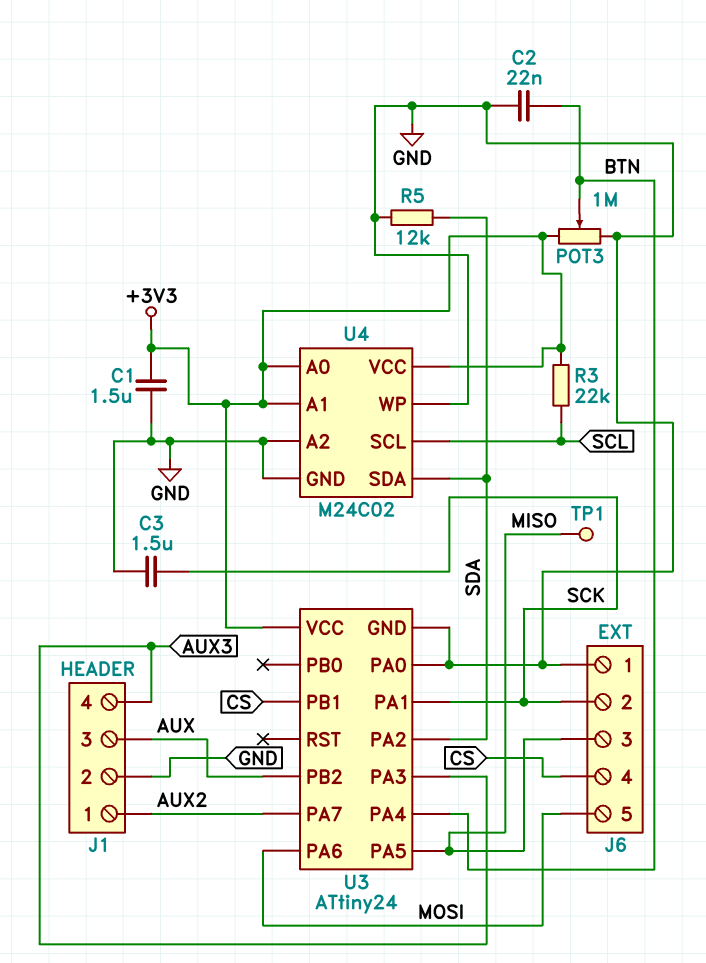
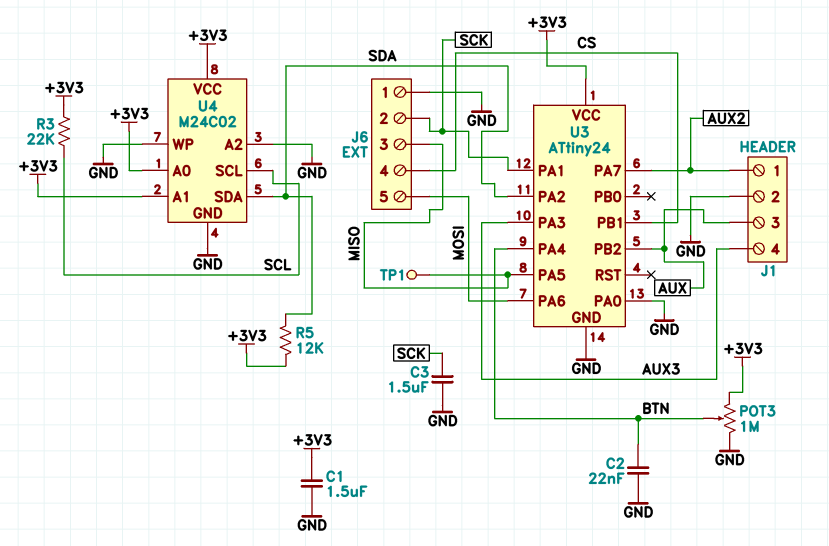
R5: 12k (GND, SDA) -> 12k (+3V3, SDA)

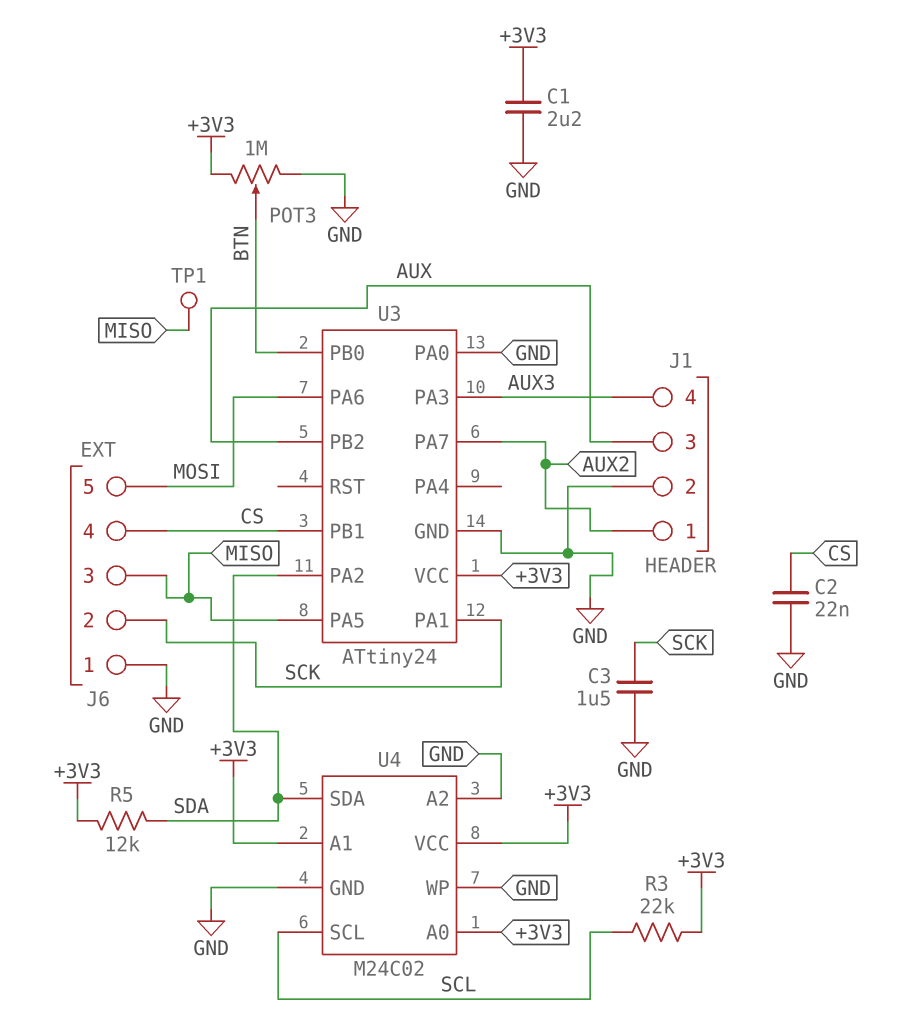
C1: 1.5uF (+3V3, GND) -> 2.2uF (+3V3, GND)
C2: 22nF (BTN, GND) -> 22nF (CS, GND)
U3 pin PA4: BTN -> none
U3 pin PB0: none -> BTN

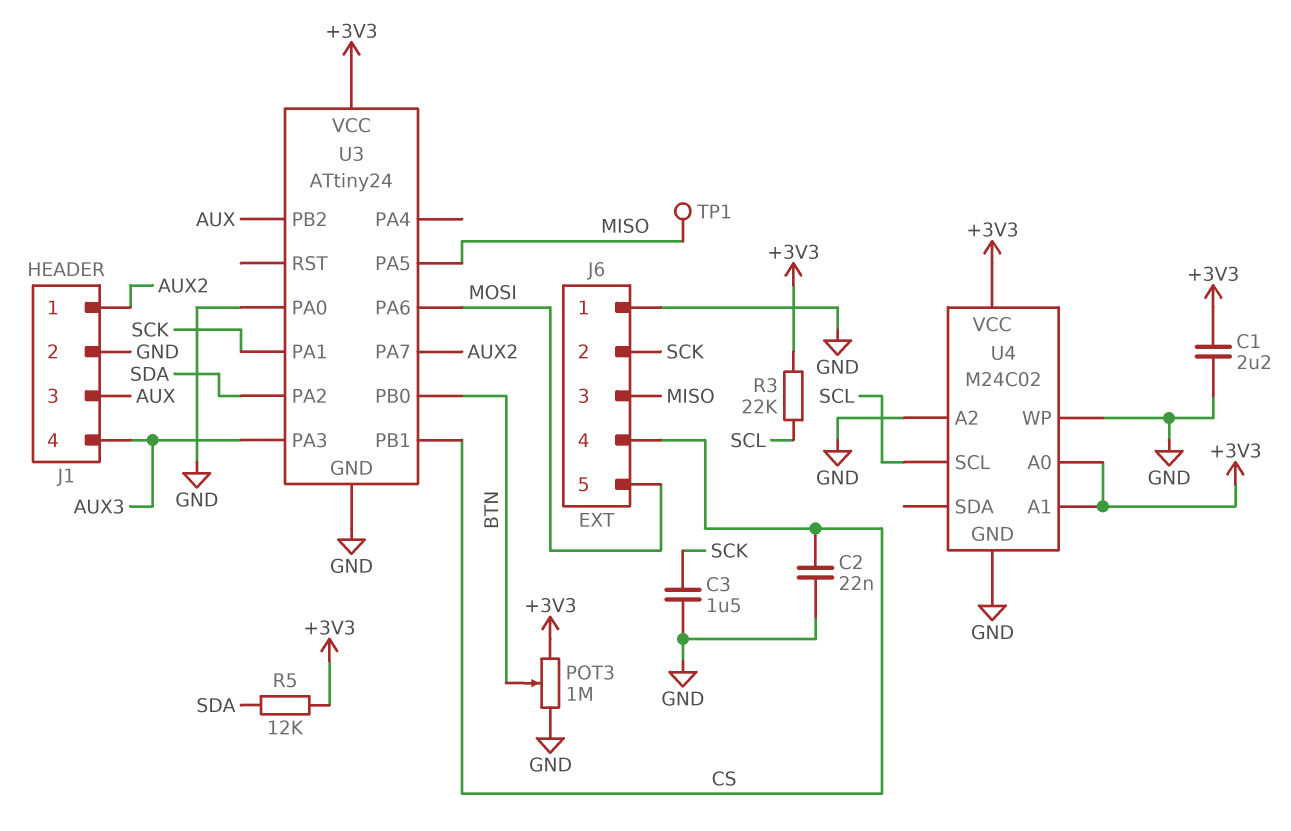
U4 pin SDA: SDA -> none

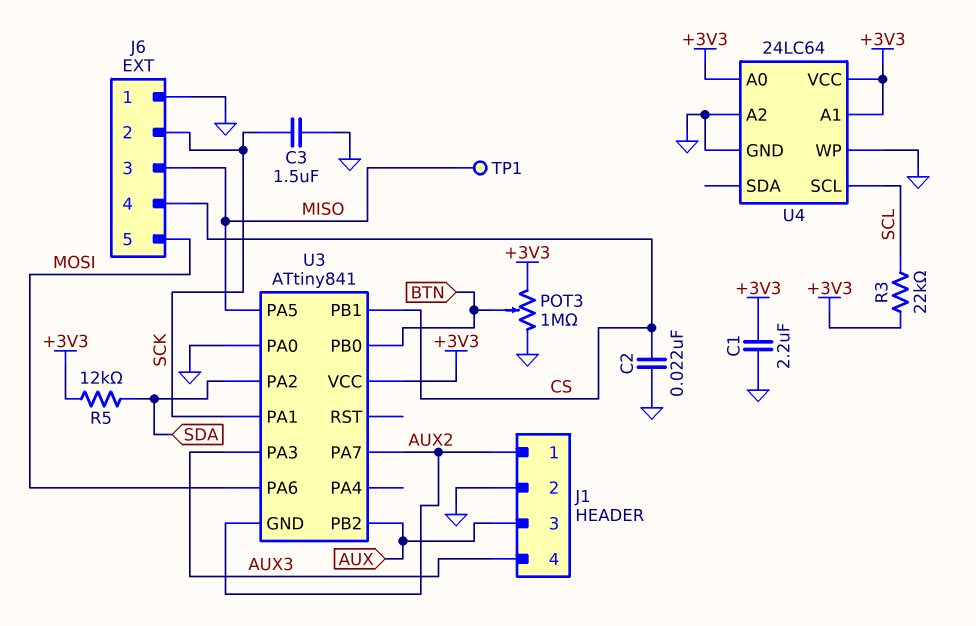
U3: ATtiny24 -> ATtiny841
U3 pin GND: GND -> AUX2
U4: M24C02 -> 24LC64

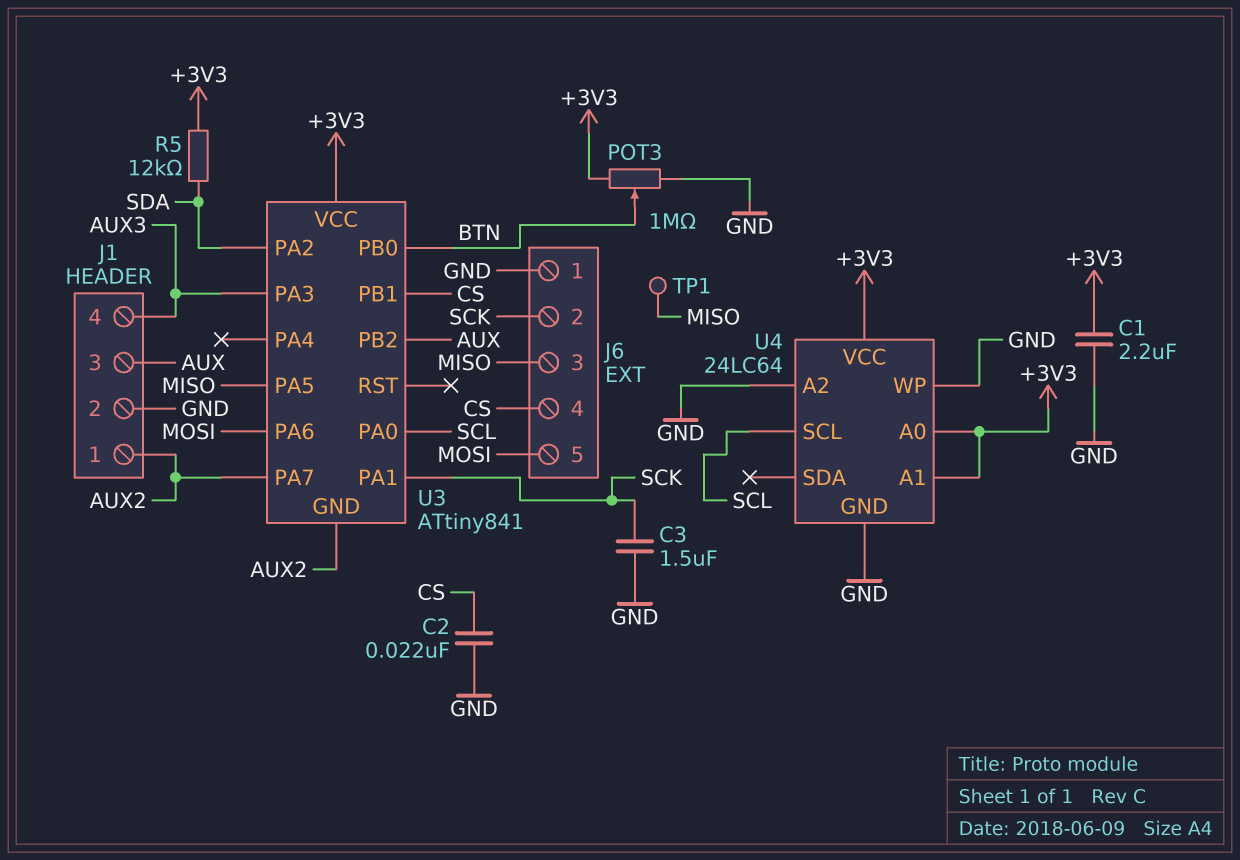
R3: 22k (+3V3, SCL) -> none
U3 pin PA0: GND -> SCL

